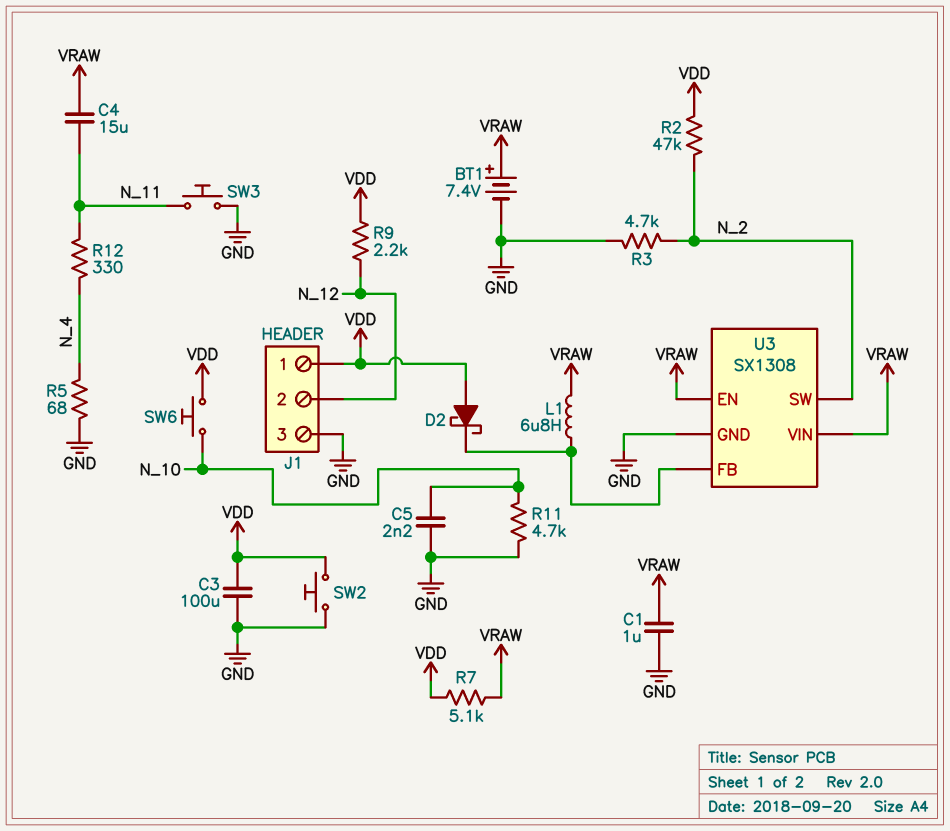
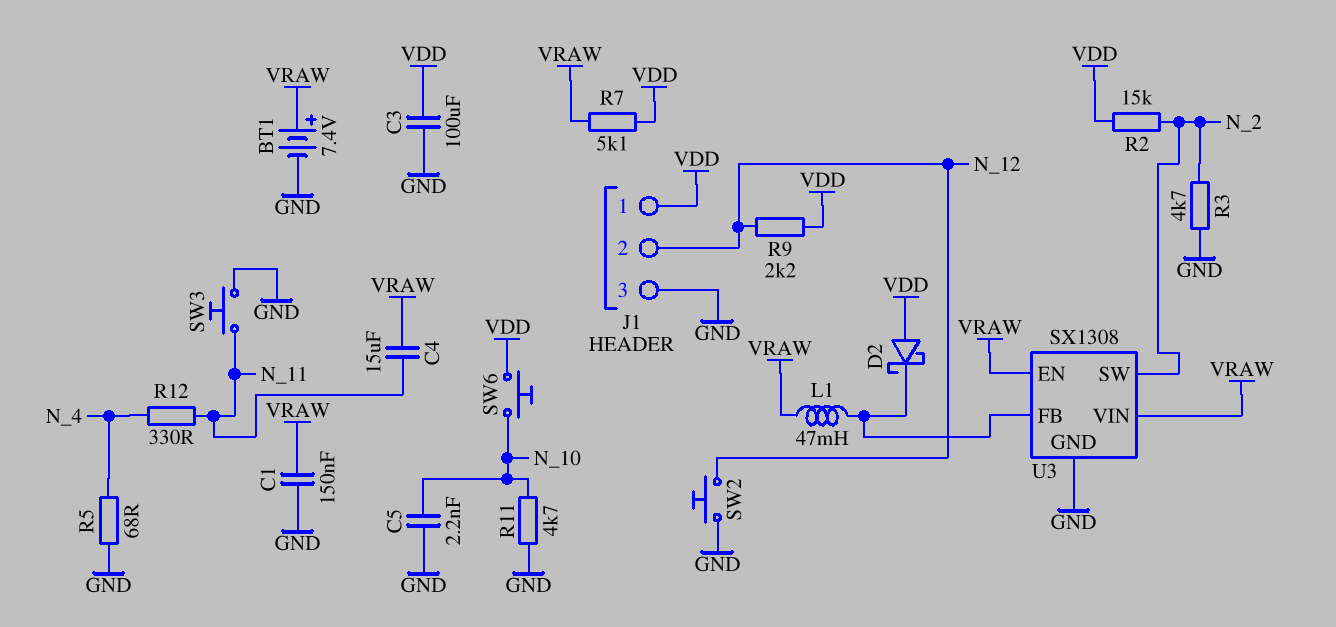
C1: 1uF (GND, VRAW) -> 150nF (GND, VRAW)
L1: 6.8uH (U3/FB, VRAW) -> 47mH (U3/FB, VRAW)
R2: 47k (N_2, VDD) -> 15k (N_2, VDD)
SW2: button (GND, VDD) -> button (GND, N_12)

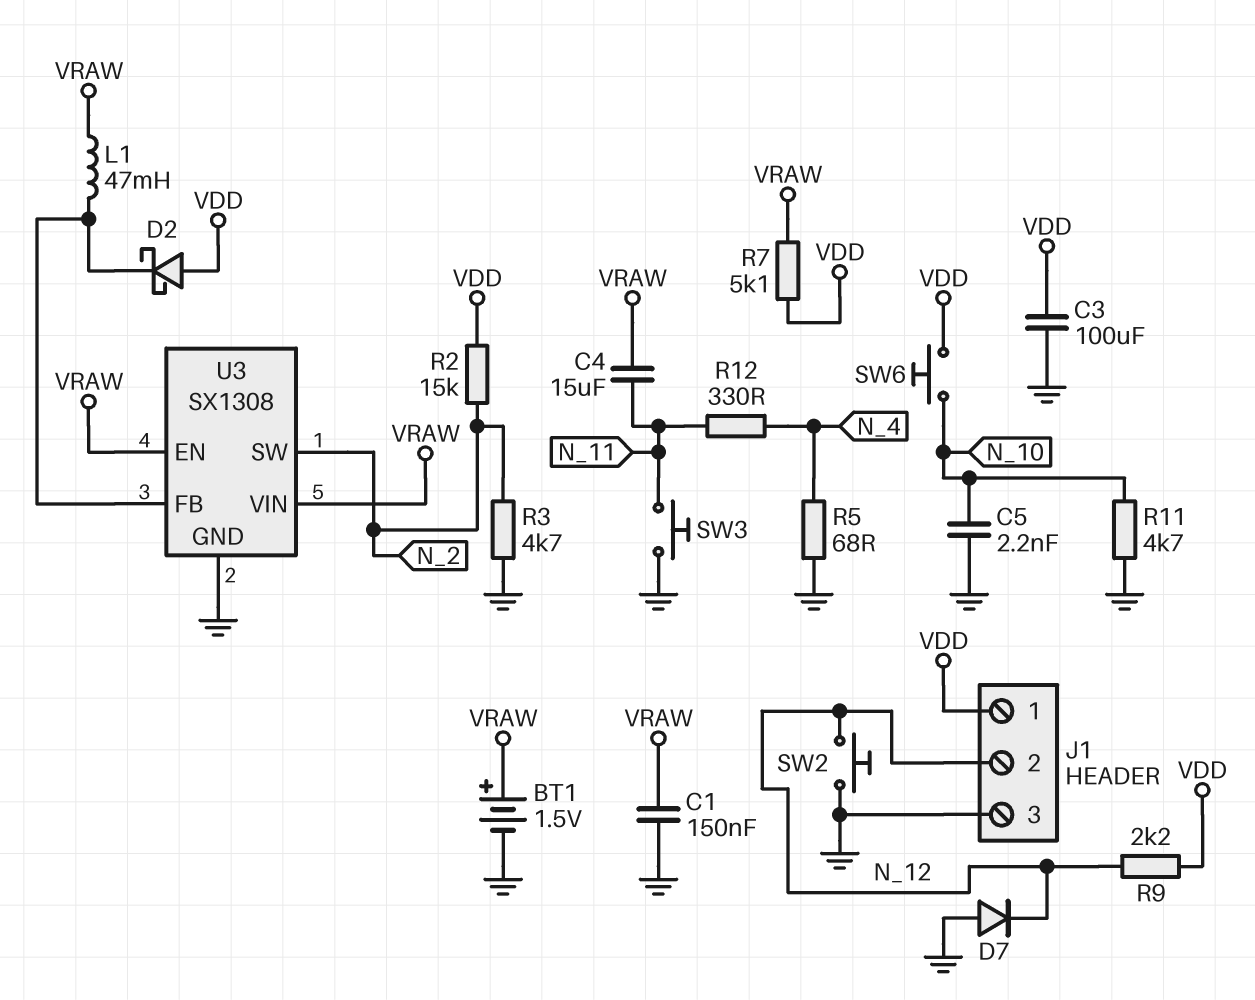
BT1: 7.4V (plus VRAW, minus GND) -> 1.5V (plus VRAW, minus GND)
D7: none -> diode (A GND, K N_12)

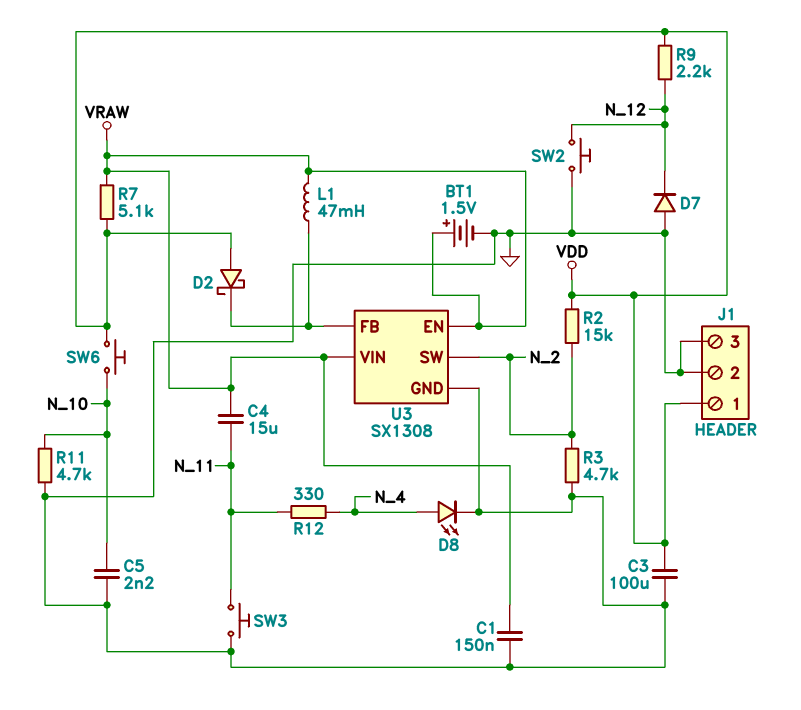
D8: none -> LED (A N_4, K GND)
J1 pin 2: N_12 -> GND
R5: 68 (GND, N_4) -> none

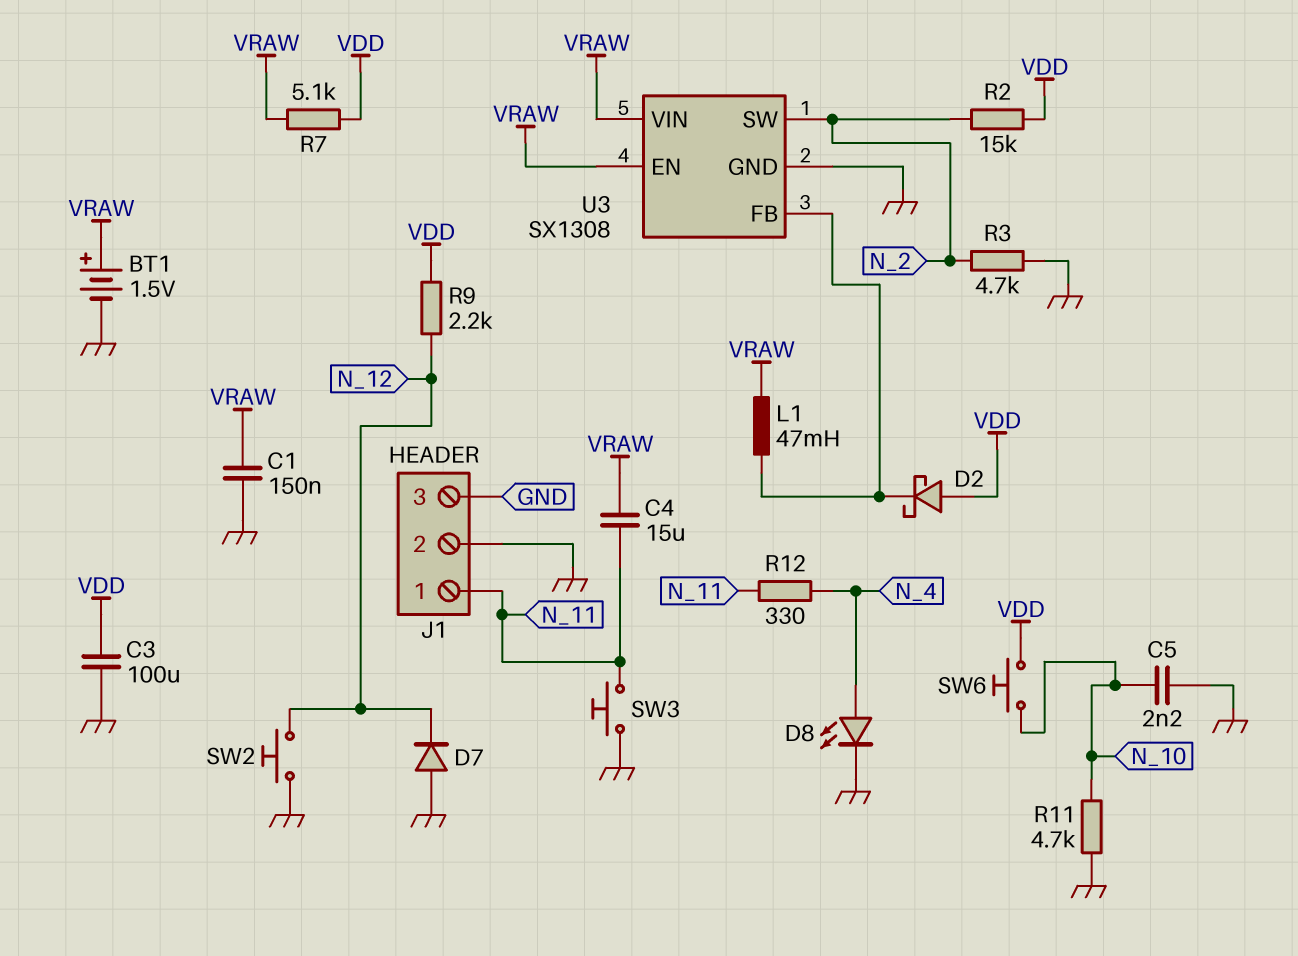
J1 pin 1: VDD -> N_11

